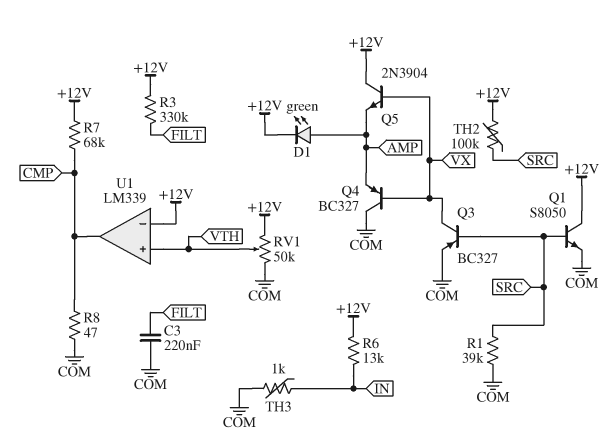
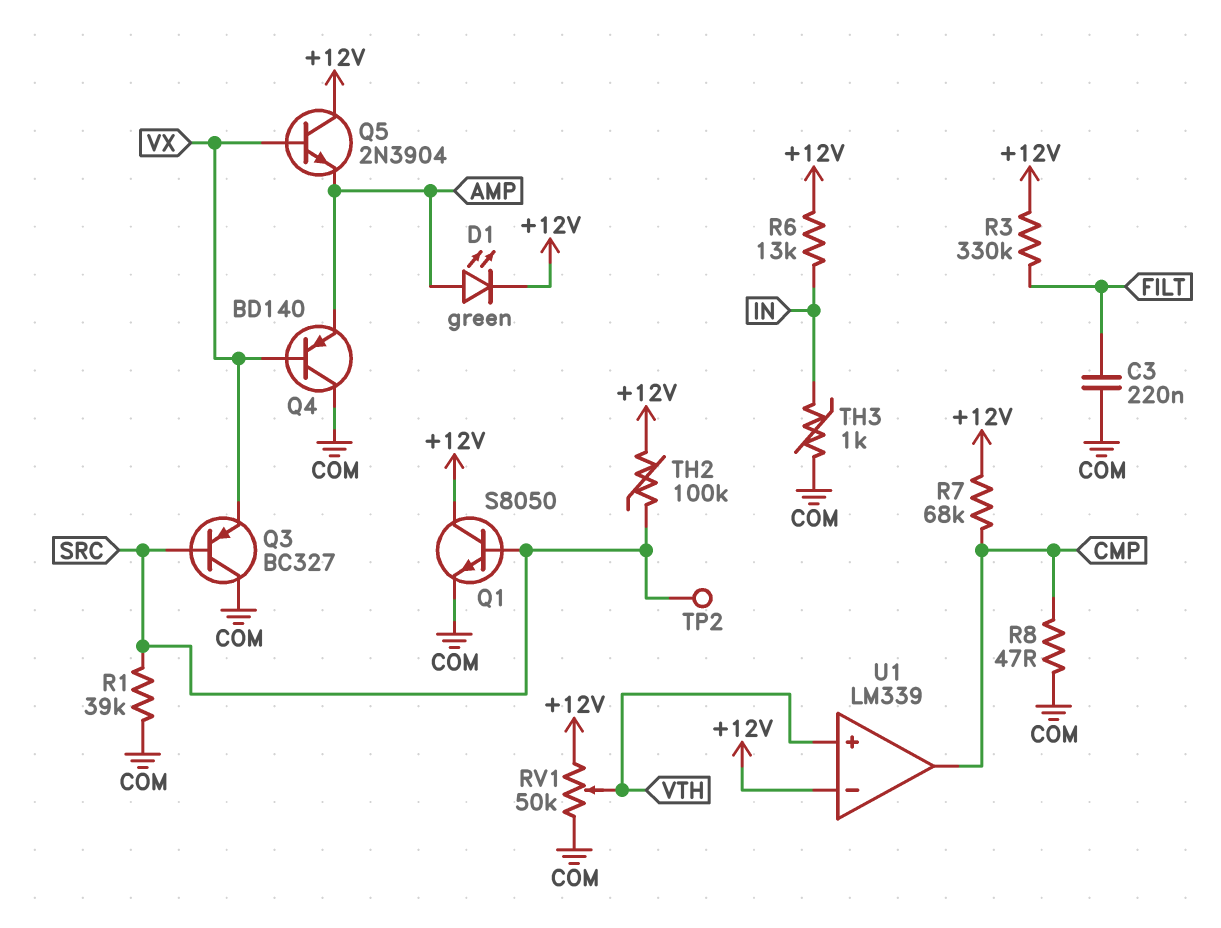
Q3: PNP BC327 (B SRC, C VX, E COM) -> PNP BC327 (B SRC, C COM, E VX)
Q4: PNP BC327 (B VX, C COM, E AMP) -> PNP BD140 (B VX, C COM, E AMP)
TP2: none -> test point (SRC)

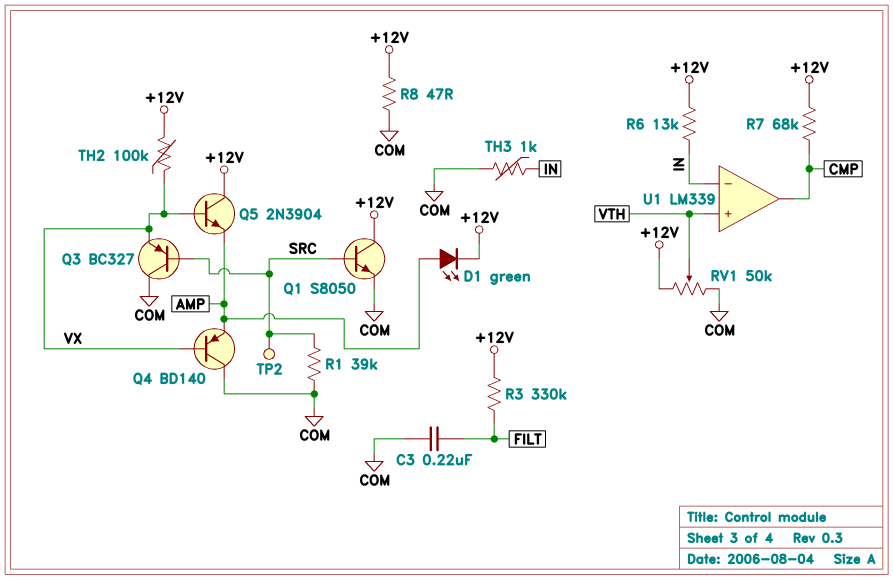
R8: 47 (CMP, COM) -> 47 (+12V, COM)
TH2: 100k (+12V, SRC) -> 100k (+12V, VX)
U1 pin in-: +12V -> IN

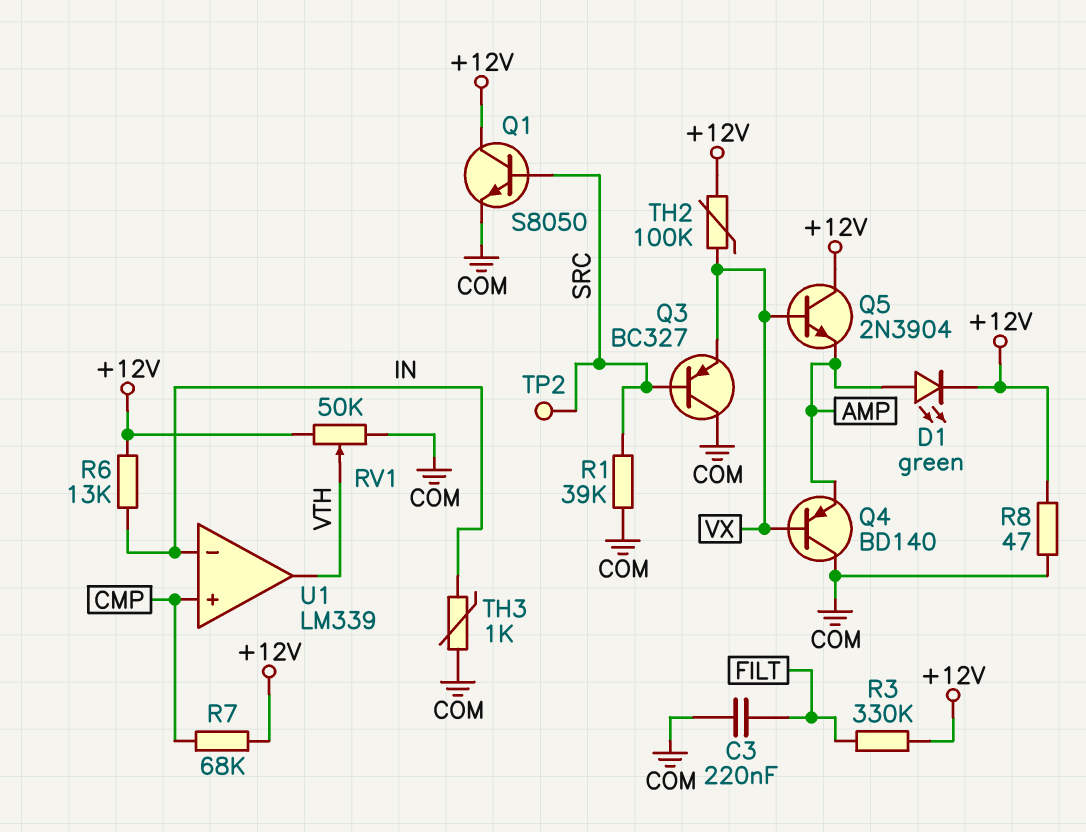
U1 pin in+: VTH -> CMP
U1 pin out: CMP -> VTH

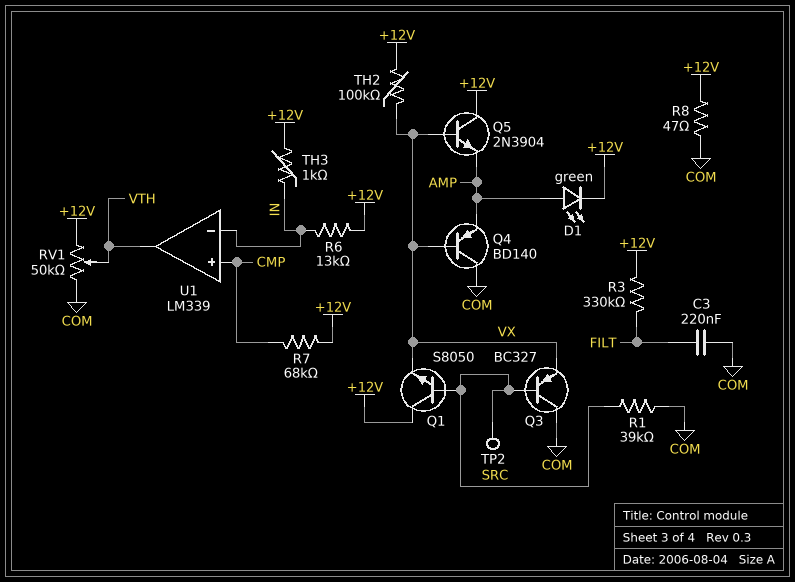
Q1: NPN S8050 (B SRC, C +12V, E COM) -> NPN S8050 (B SRC, C +12V, E VX)
TH3: 1k (COM, IN) -> 1k (+12V, IN)

